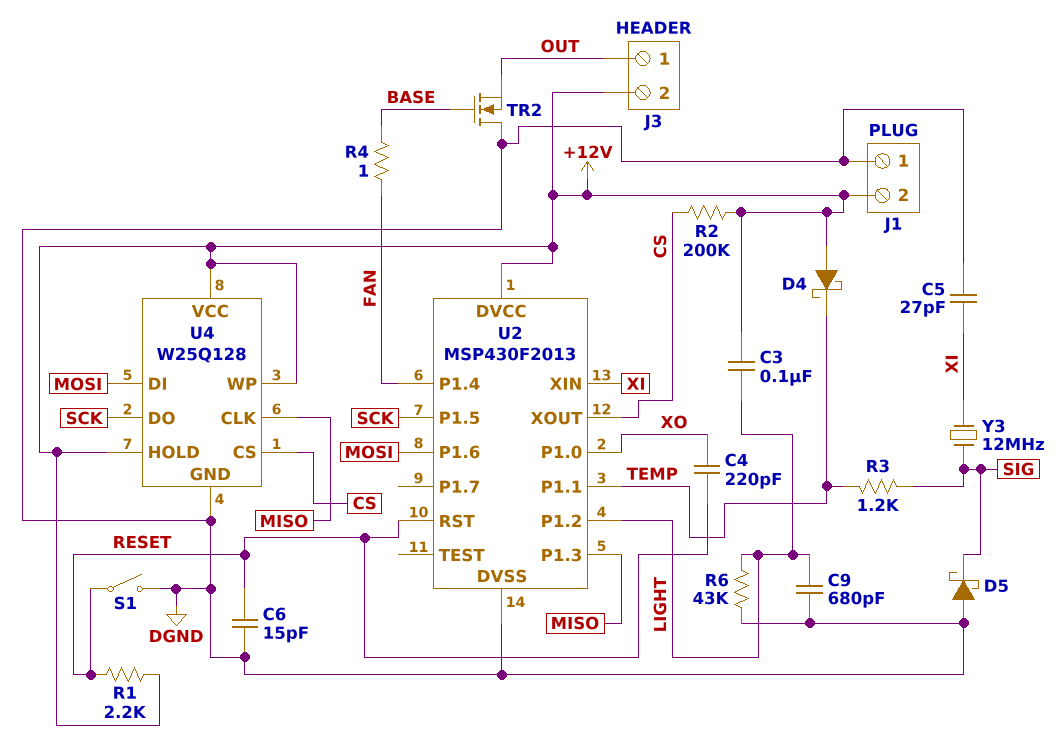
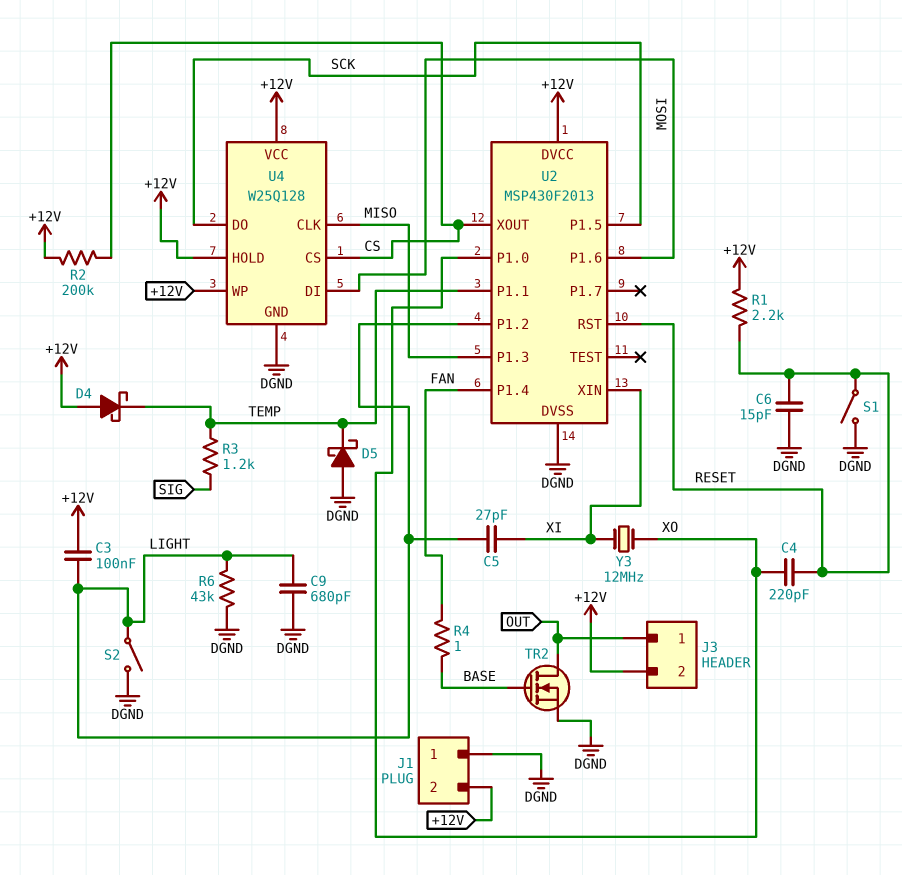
C5: 27pF (DGND, XI) -> 27pF (LIGHT, XI)
D5: schottky (A DGND, K SIG) -> schottky (A DGND, K TEMP)
S2: none -> switch (DGND, LIGHT)
TR2: NMOS (G BASE, D DGND, S OUT) -> NMOS (G BASE, D OUT, S DGND)
Y3: 12MHz (SIG, XI) -> 12MHz (XI, XO)

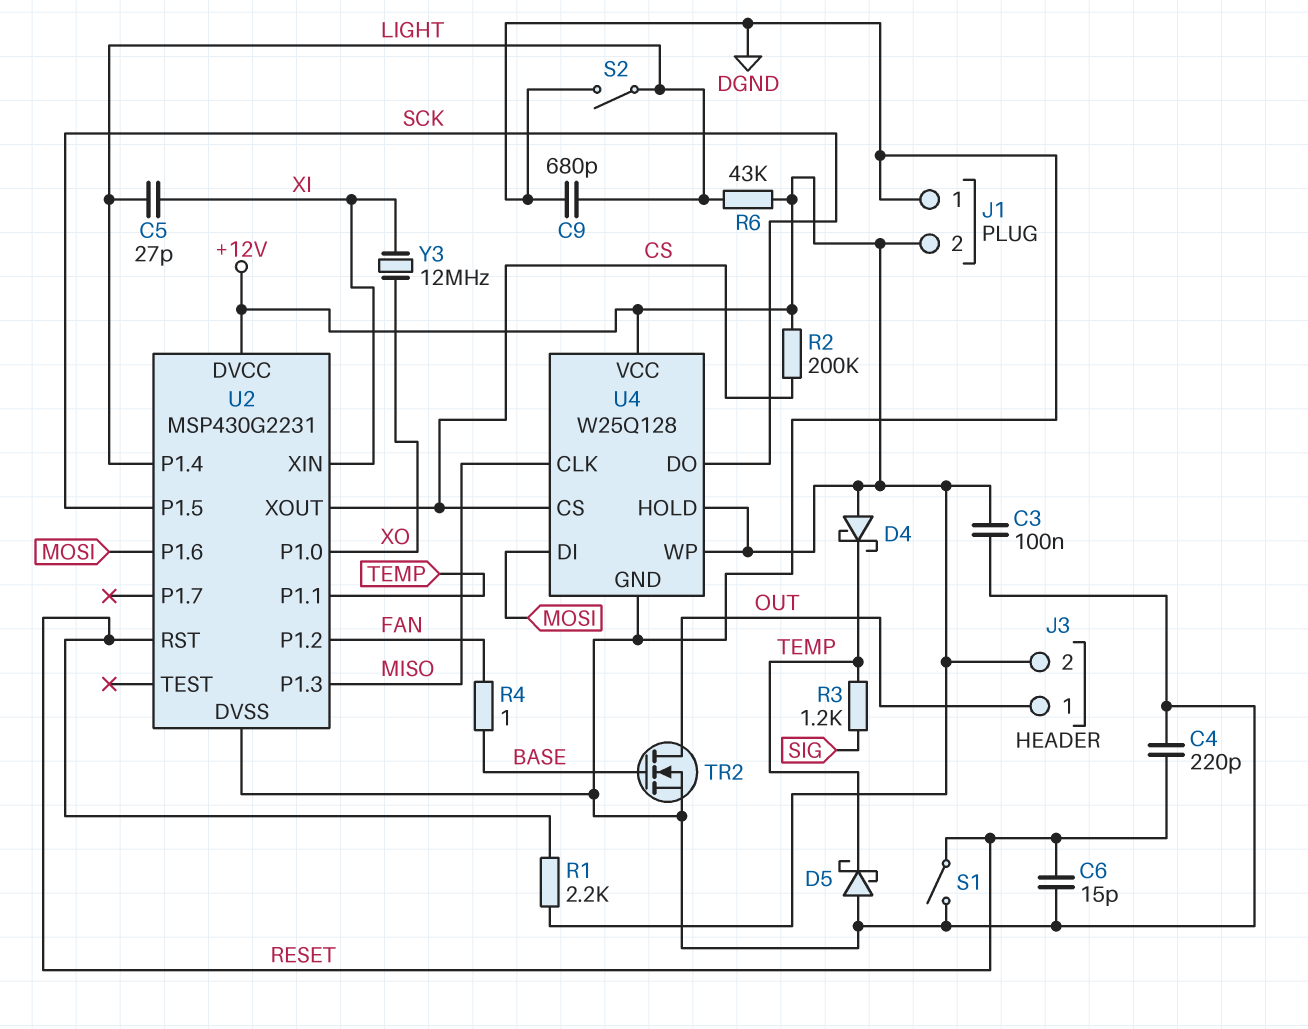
C3: 100nF (+12V, LIGHT) -> 100nF (+12V, DGND)
C4: 220pF (RESET, XO) -> 220pF (DGND, RESET)
R6: 43k (DGND, LIGHT) -> 43k (+12V, LIGHT)
U2: MSP430F2013 -> MSP430G2231
U2 pin P1.2: LIGHT -> FAN
U2 pin P1.4: FAN -> LIGHT

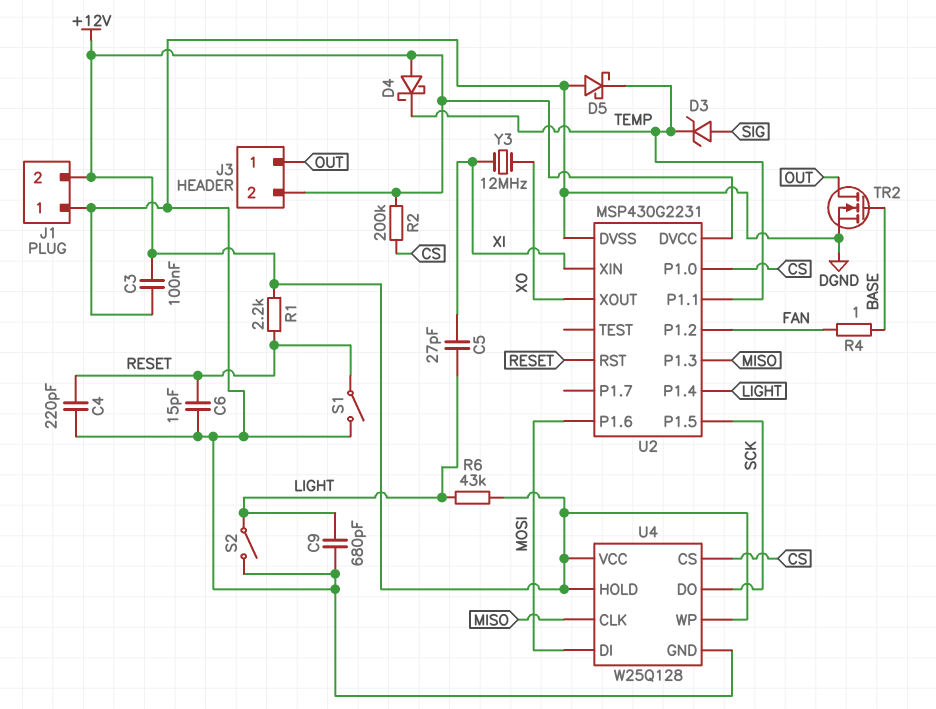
D3: none -> zener (A SIG, K TEMP)
R3: 1.2k (SIG, TEMP) -> none
U2 pin P1.0: XO -> CS
U2 pin XOUT: CS -> XO

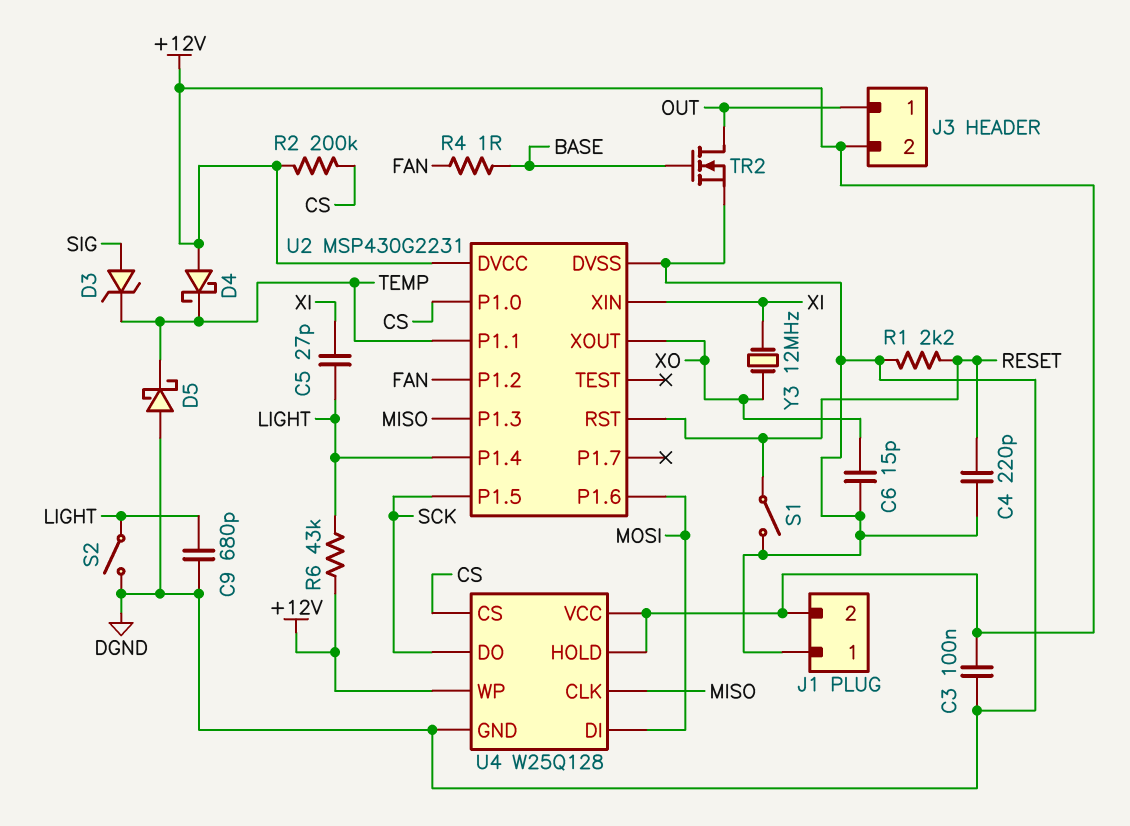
C6: 15pF (DGND, RESET) -> 15pF (DGND, XO)
R1: 2.2k (+12V, RESET) -> 2.2k (DGND, RESET)

